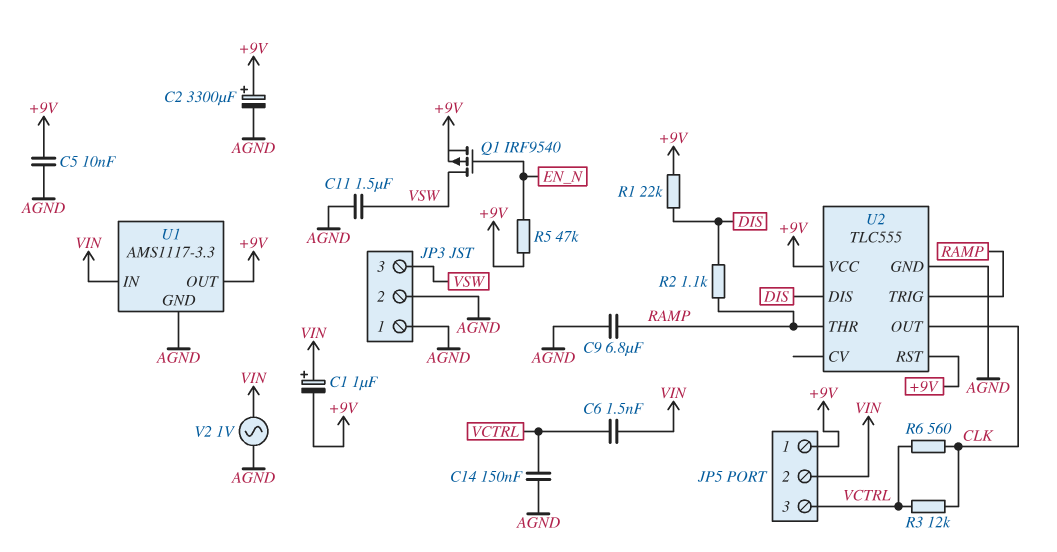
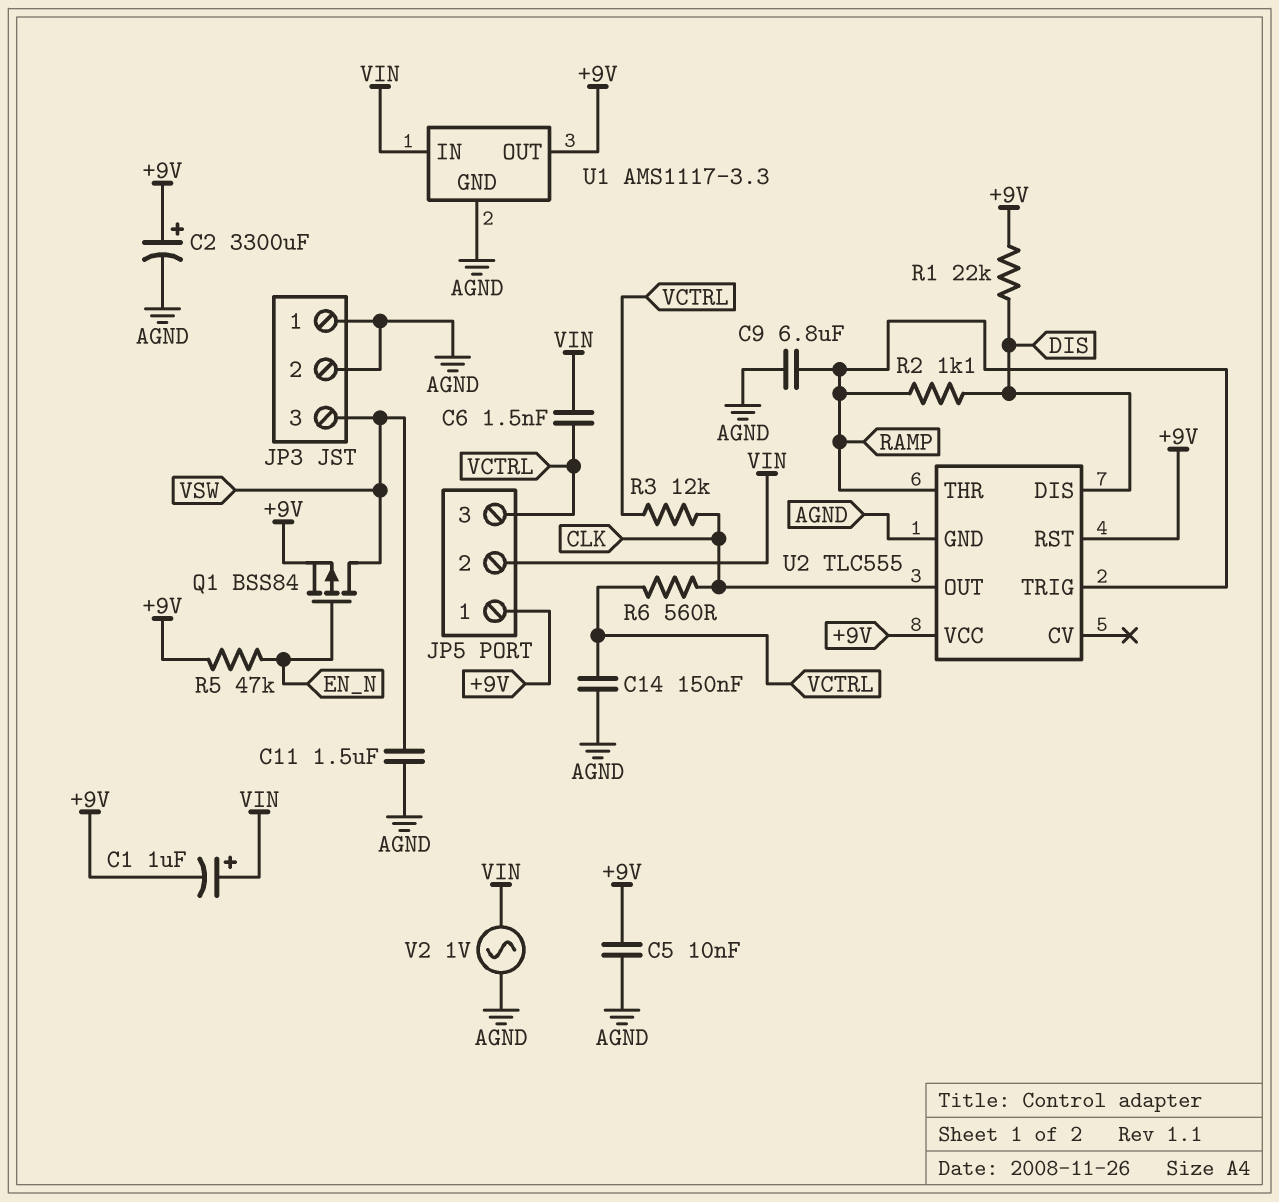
Q1: PMOS IRF9540 (G EN_N, D VSW, S +9V) -> PMOS BSS84 (G EN_N, D VSW, S +9V)

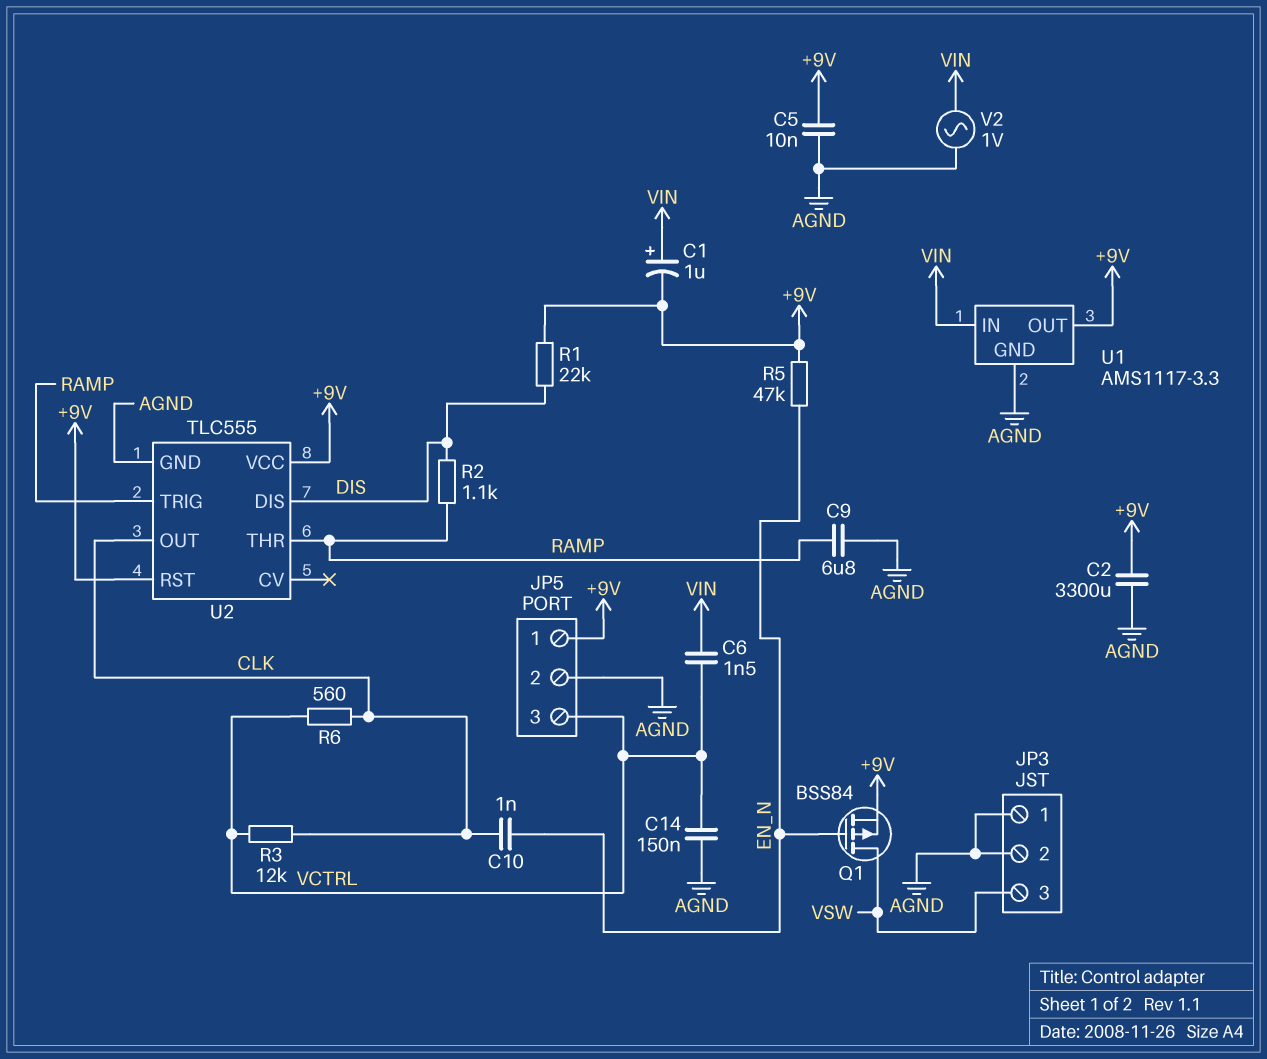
C2: 3300uF (plus +9V, minus AGND) -> 3300uF (+9V, AGND)
C10: none -> 1nF (CLK, EN_N)
C11: 1.5uF (AGND, VSW) -> none
JP5 pin 2: VIN -> AGND

